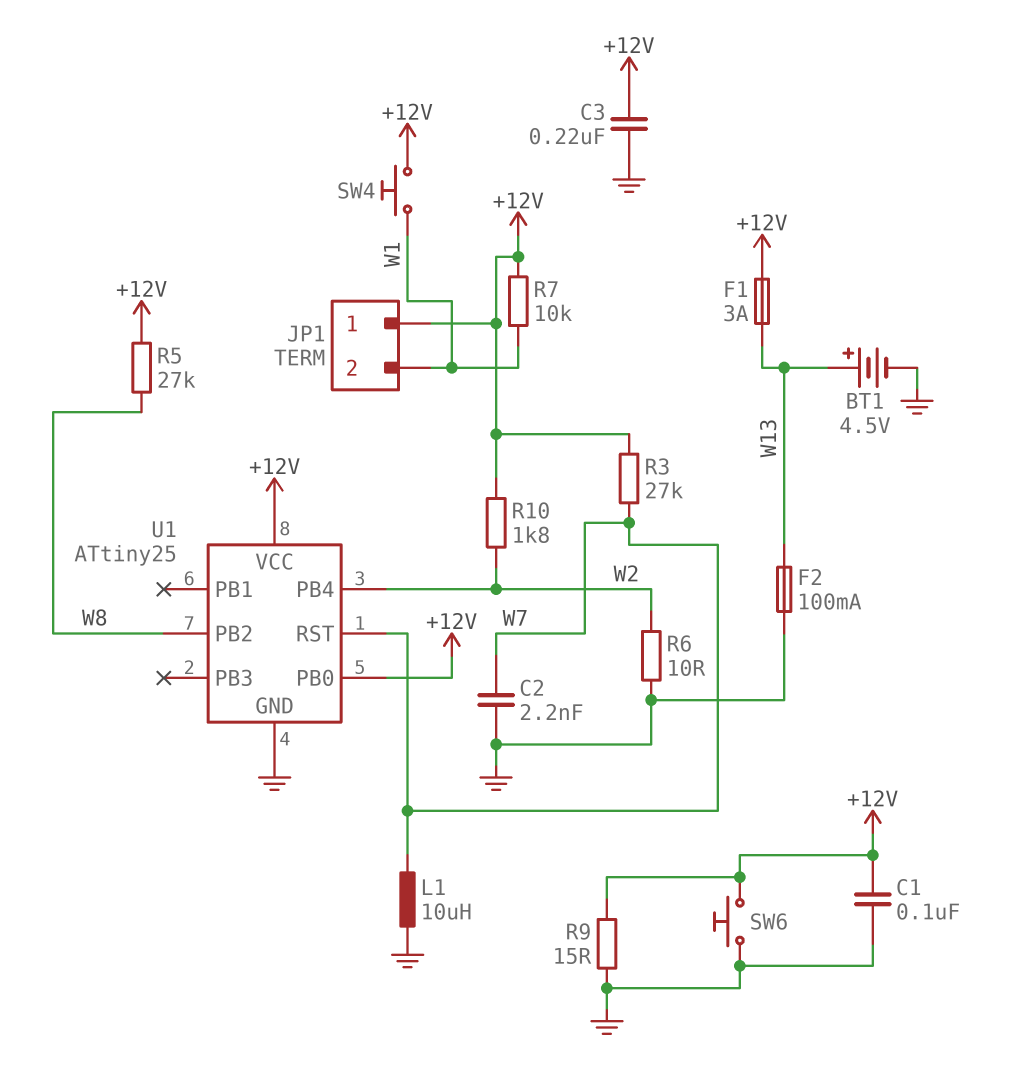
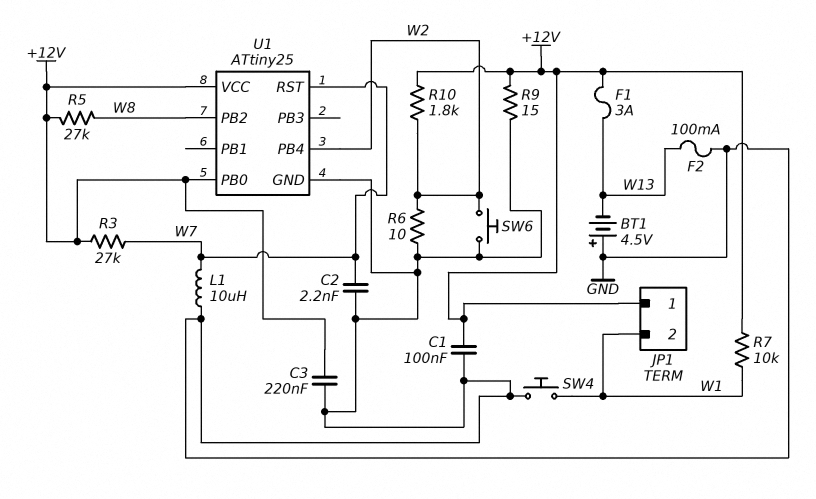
BT1: 4.5V (plus W13, minus GND) -> 4.5V (plus GND, minus W13)
SW4: button (+12V, W1) -> button (GND, W1)
SW6: button (+12V, GND) -> button (GND, W2)

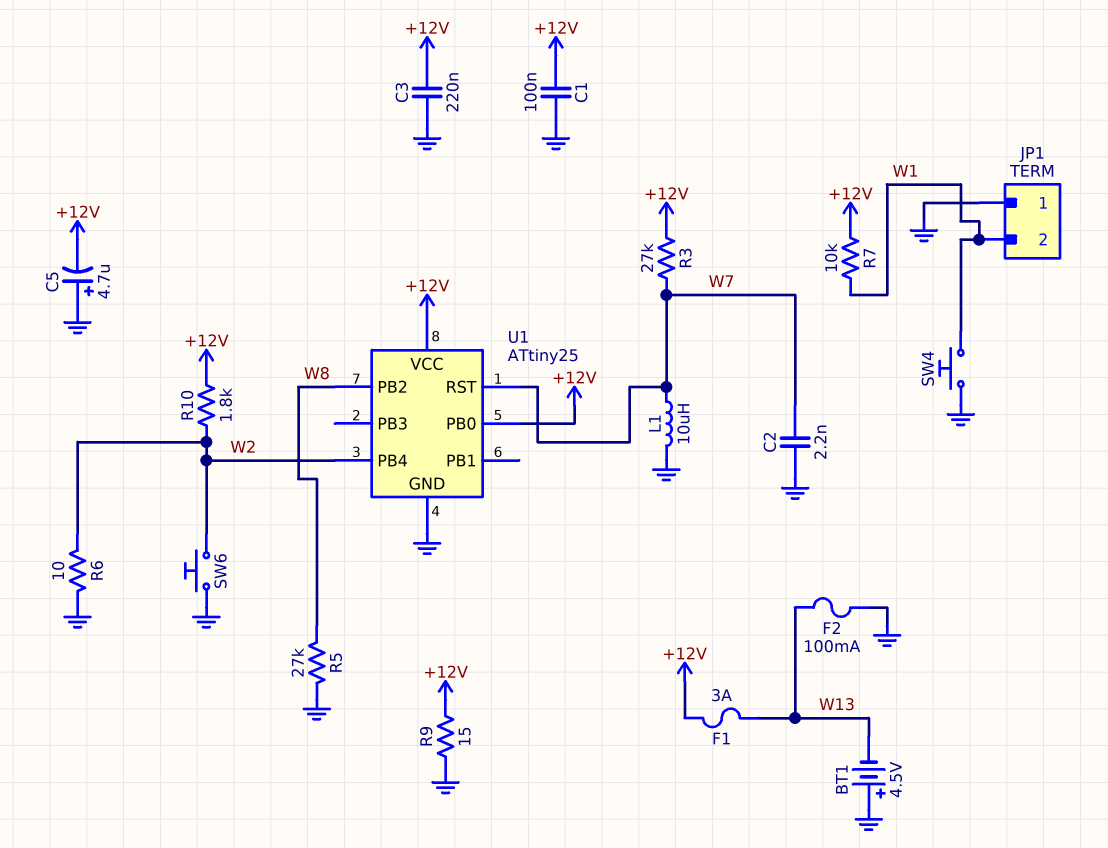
C5: none -> 4.7uF (plus GND, minus +12V)
JP1 pin 1: +12V -> GND
R5: 27k (+12V, W8) -> 27k (GND, W8)

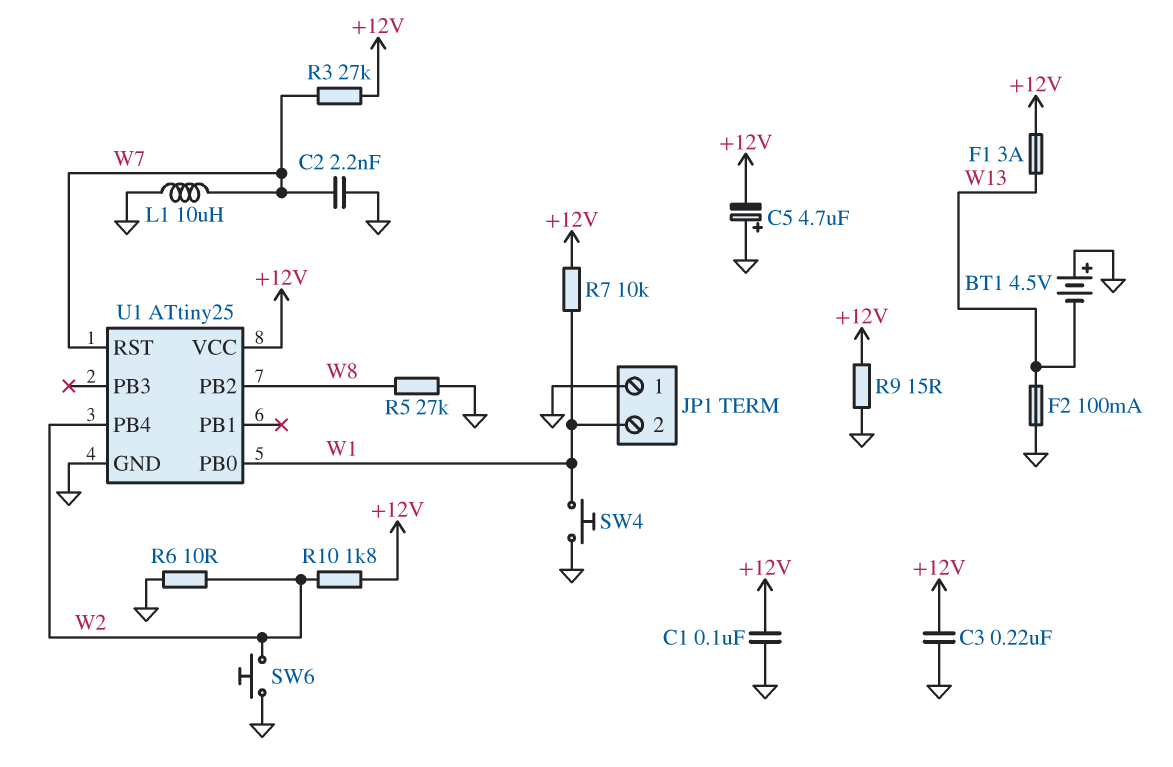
U1 pin PB0: +12V -> W1

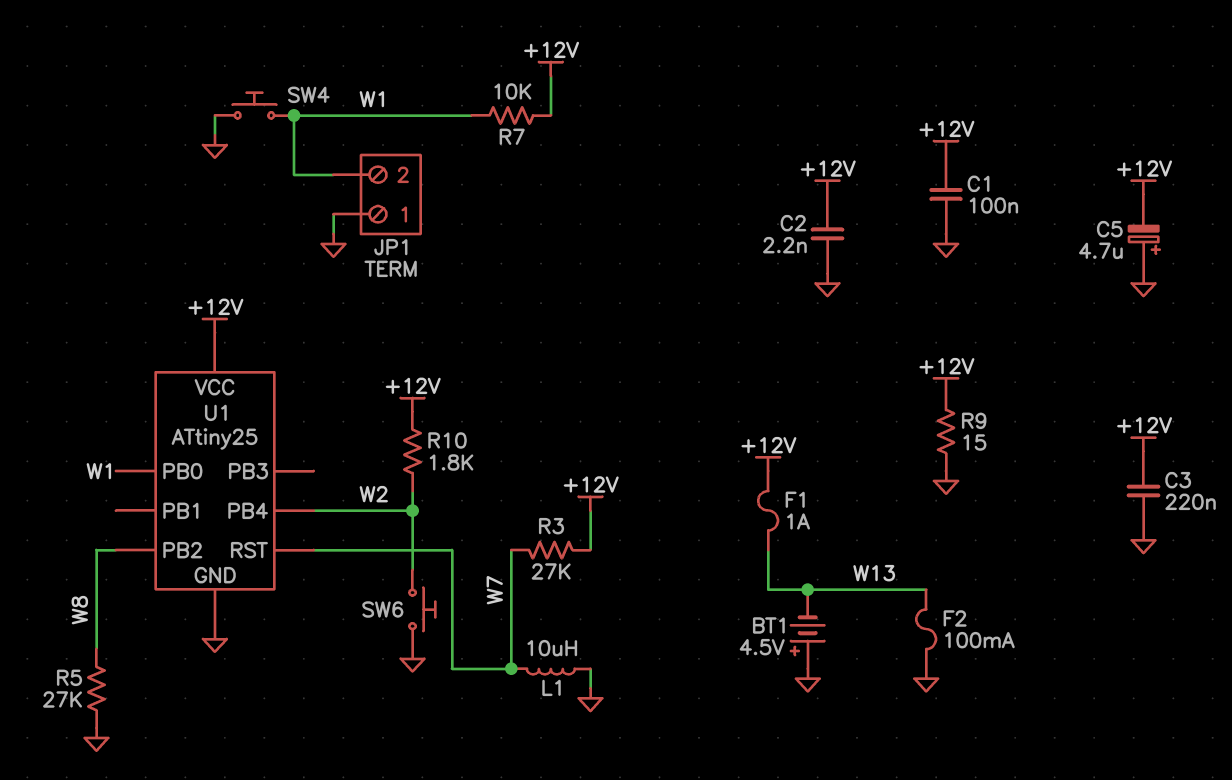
C2: 2.2nF (GND, W7) -> 2.2nF (+12V, GND)
F1: 3A (+12V, W13) -> 1A (+12V, W13)
R6: 10 (GND, W2) -> none

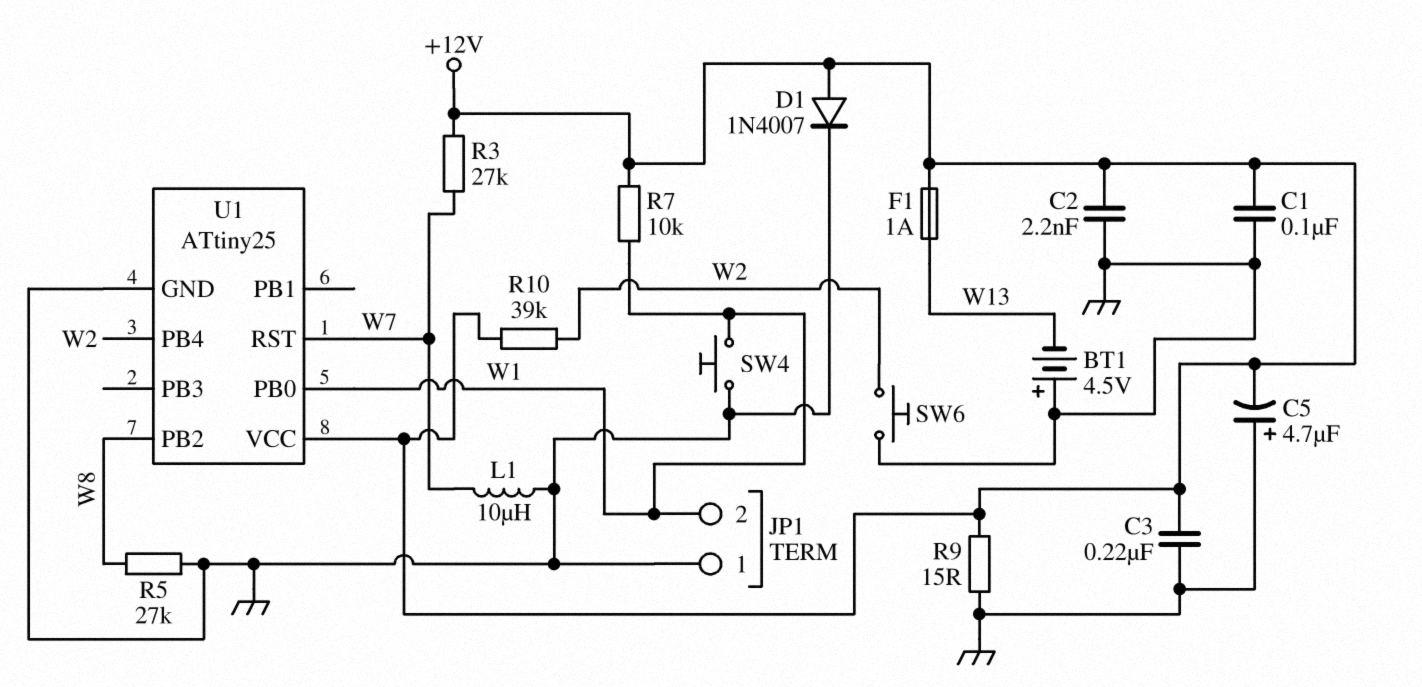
D1: none -> diode 1N4007 (A +12V, K GND)
F2: 100mA (GND, W13) -> none
R10: 1.8k (+12V, W2) -> 39k (+12V, W2)

